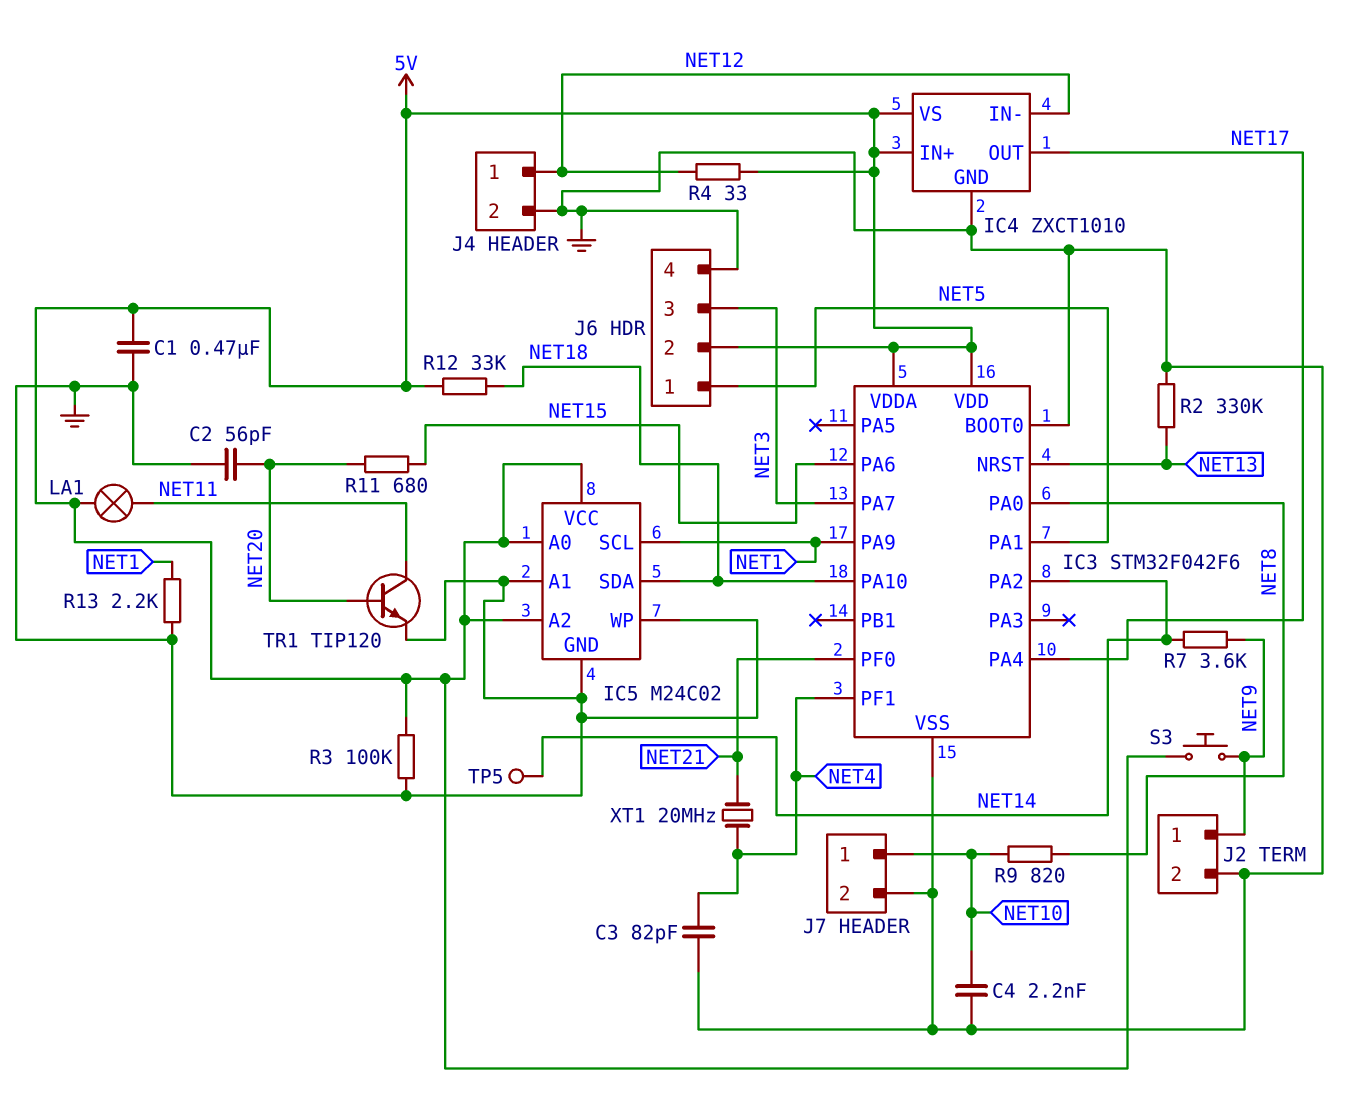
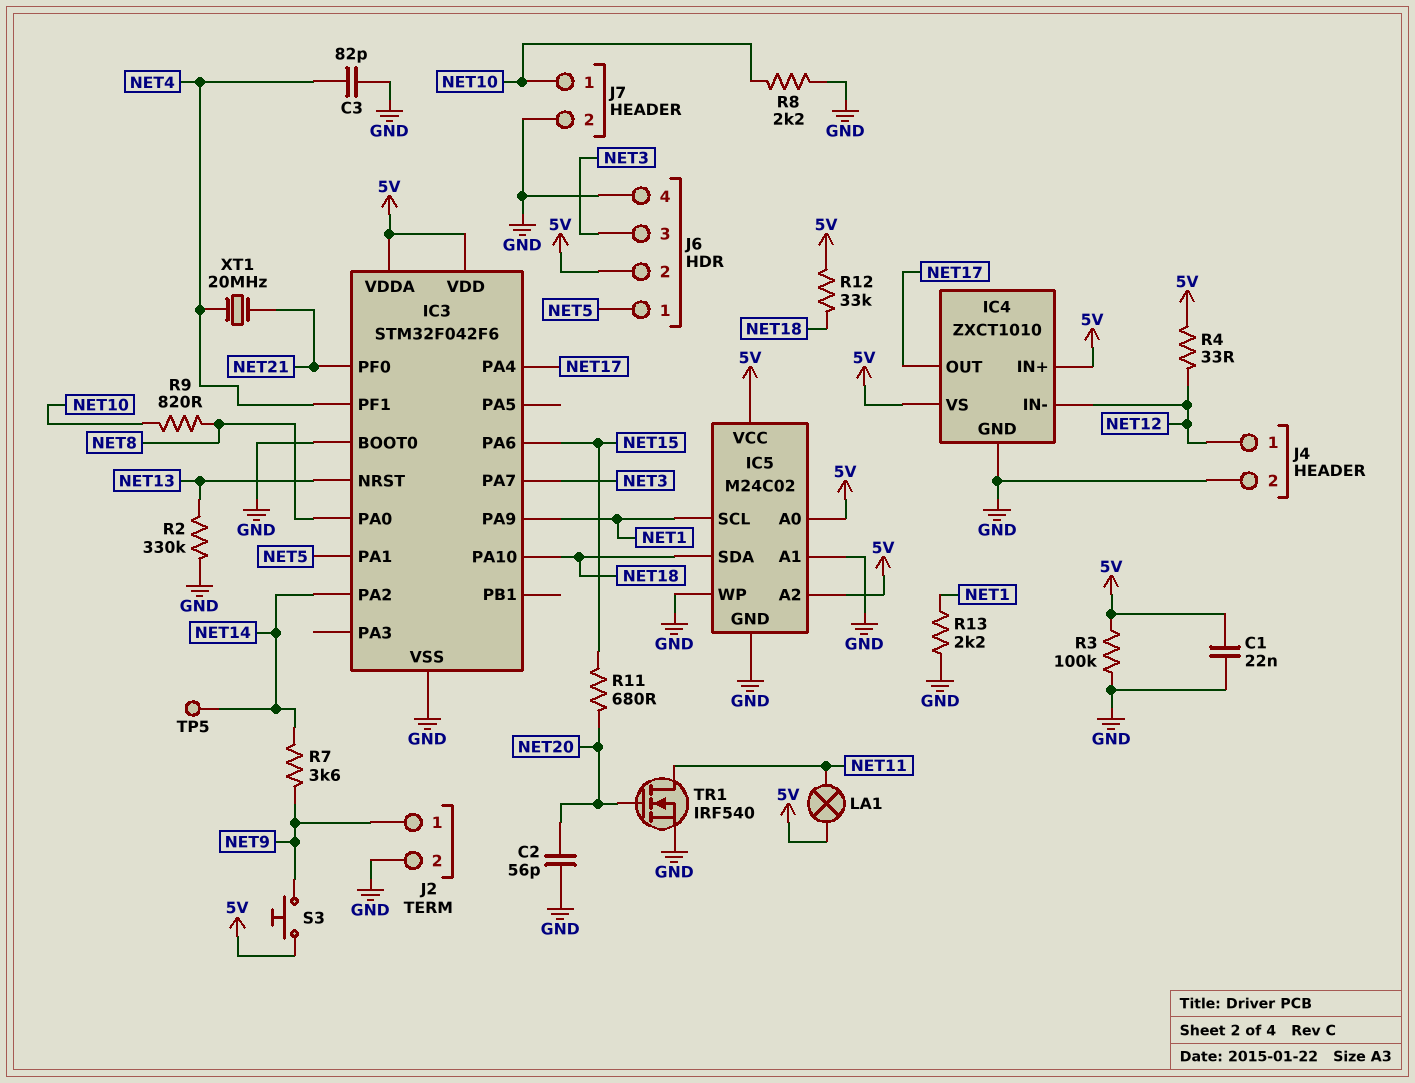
C1: 470nF (5V, GND) -> 22nF (5V, GND)
C4: 2.2nF (GND, NET10) -> none
R8: none -> 2.2k (GND, NET10)
TR1: NPN TIP120 (B NET20, C NET11, E GND) -> NMOS IRF540 (G NET20, D NET11, S GND)

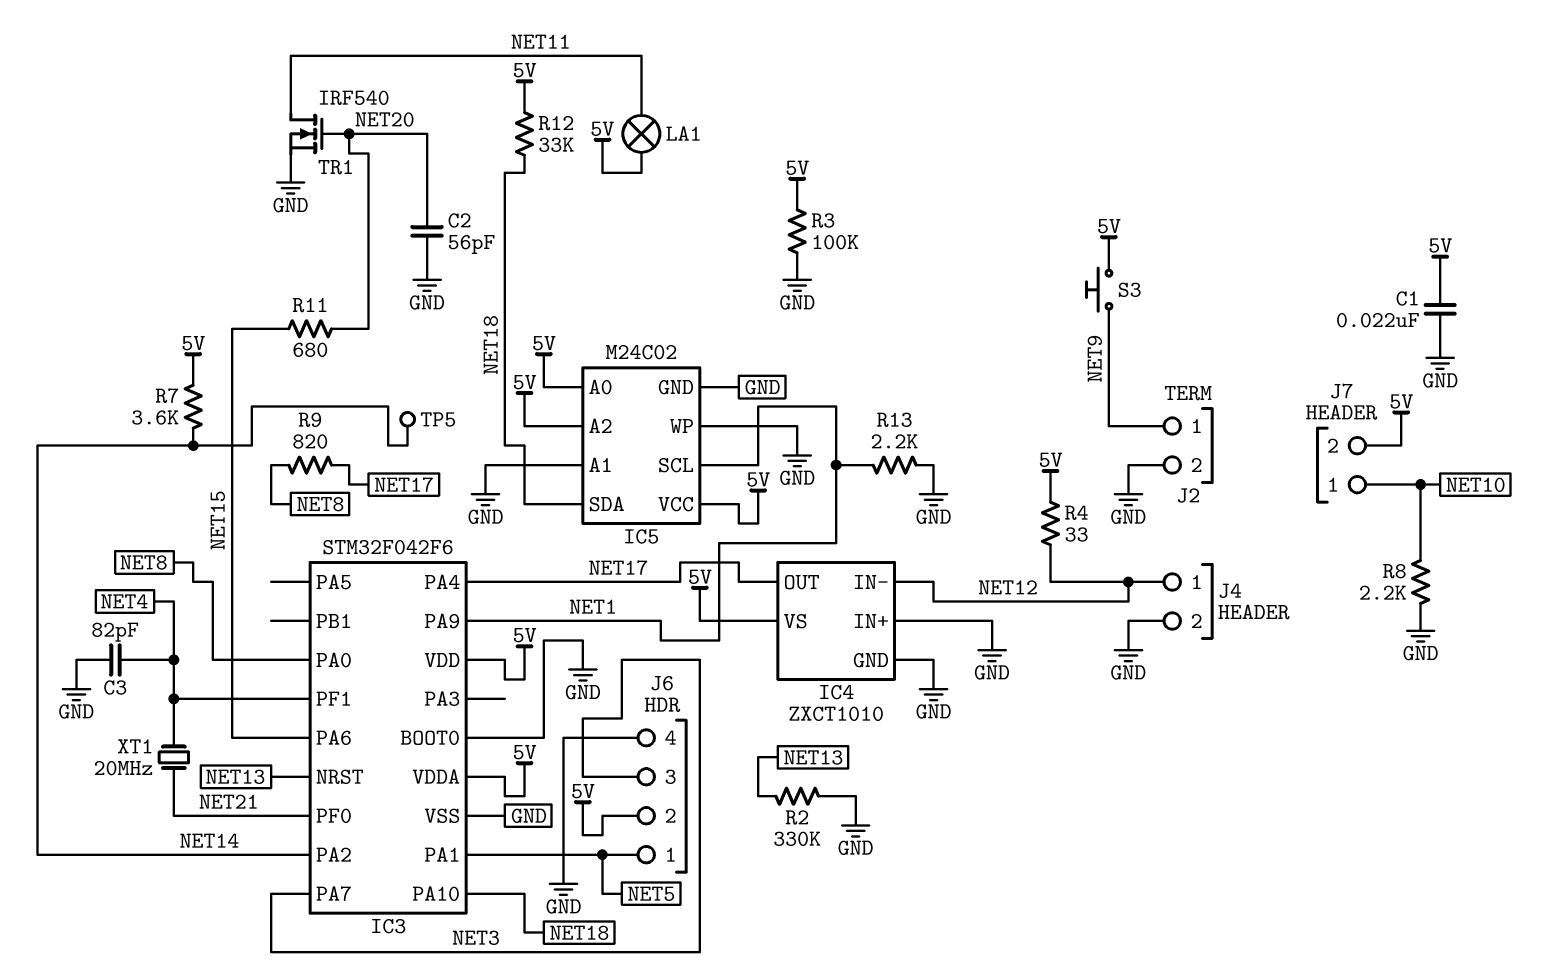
IC4 pin IN+: 5V -> GND
J7 pin 2: GND -> 5V
R7: 3.6k (NET9, NET14) -> 3.6k (5V, NET14)
R9: 820 (NET8, NET10) -> 820 (NET8, NET17)

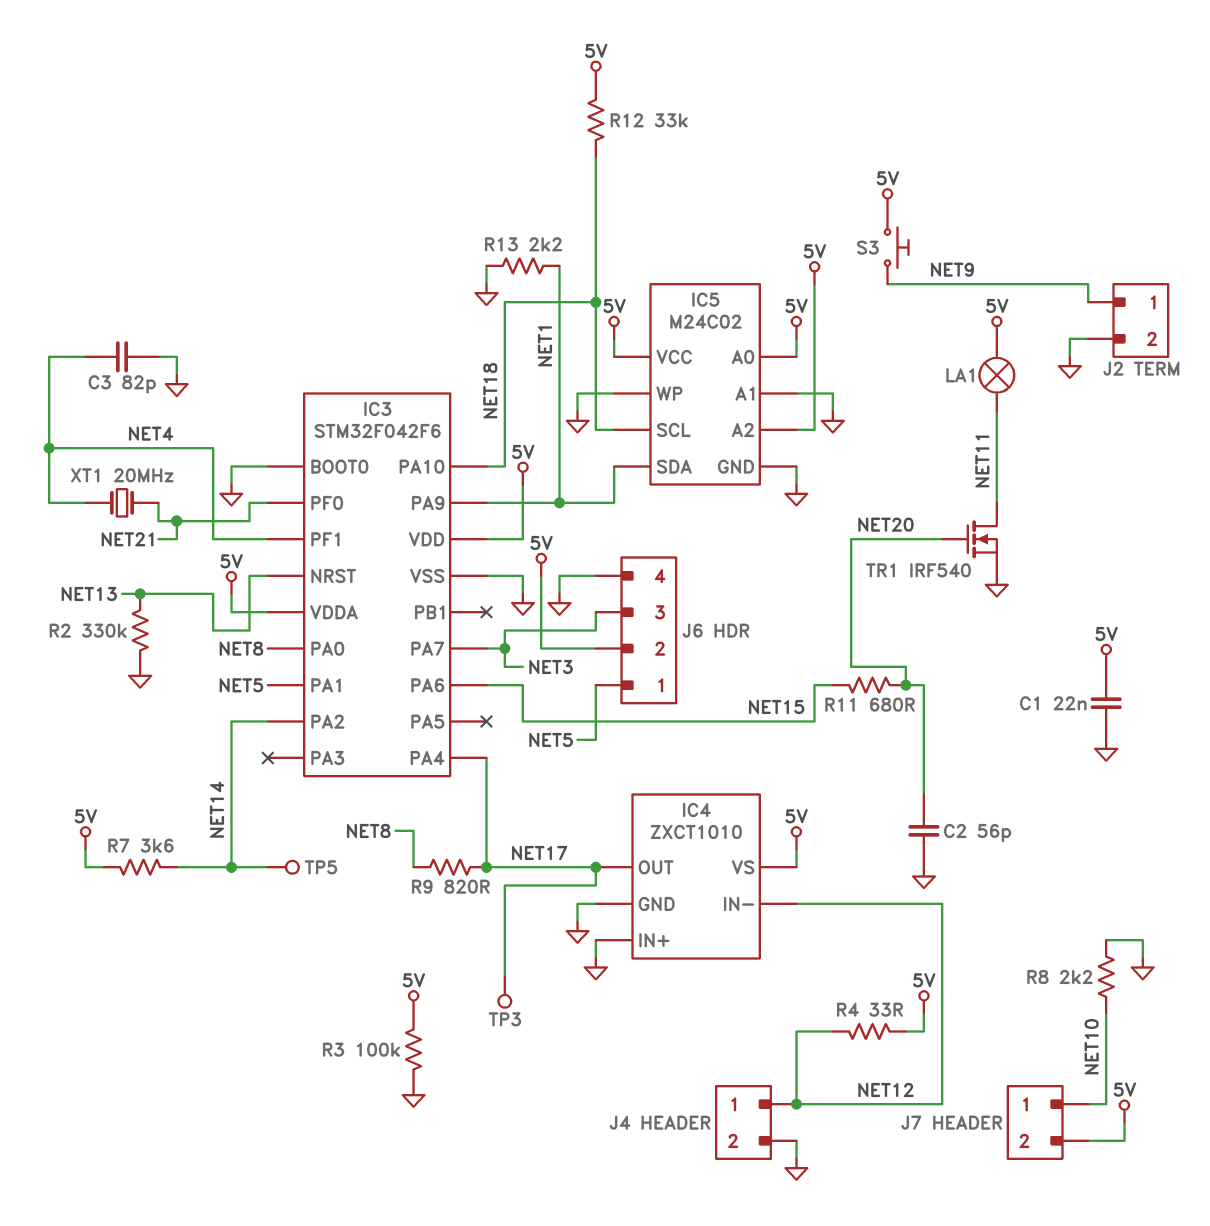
IC5 pin SCL: NET1 -> NET18
IC5 pin SDA: NET18 -> NET1
TP3: none -> test point (NET17)

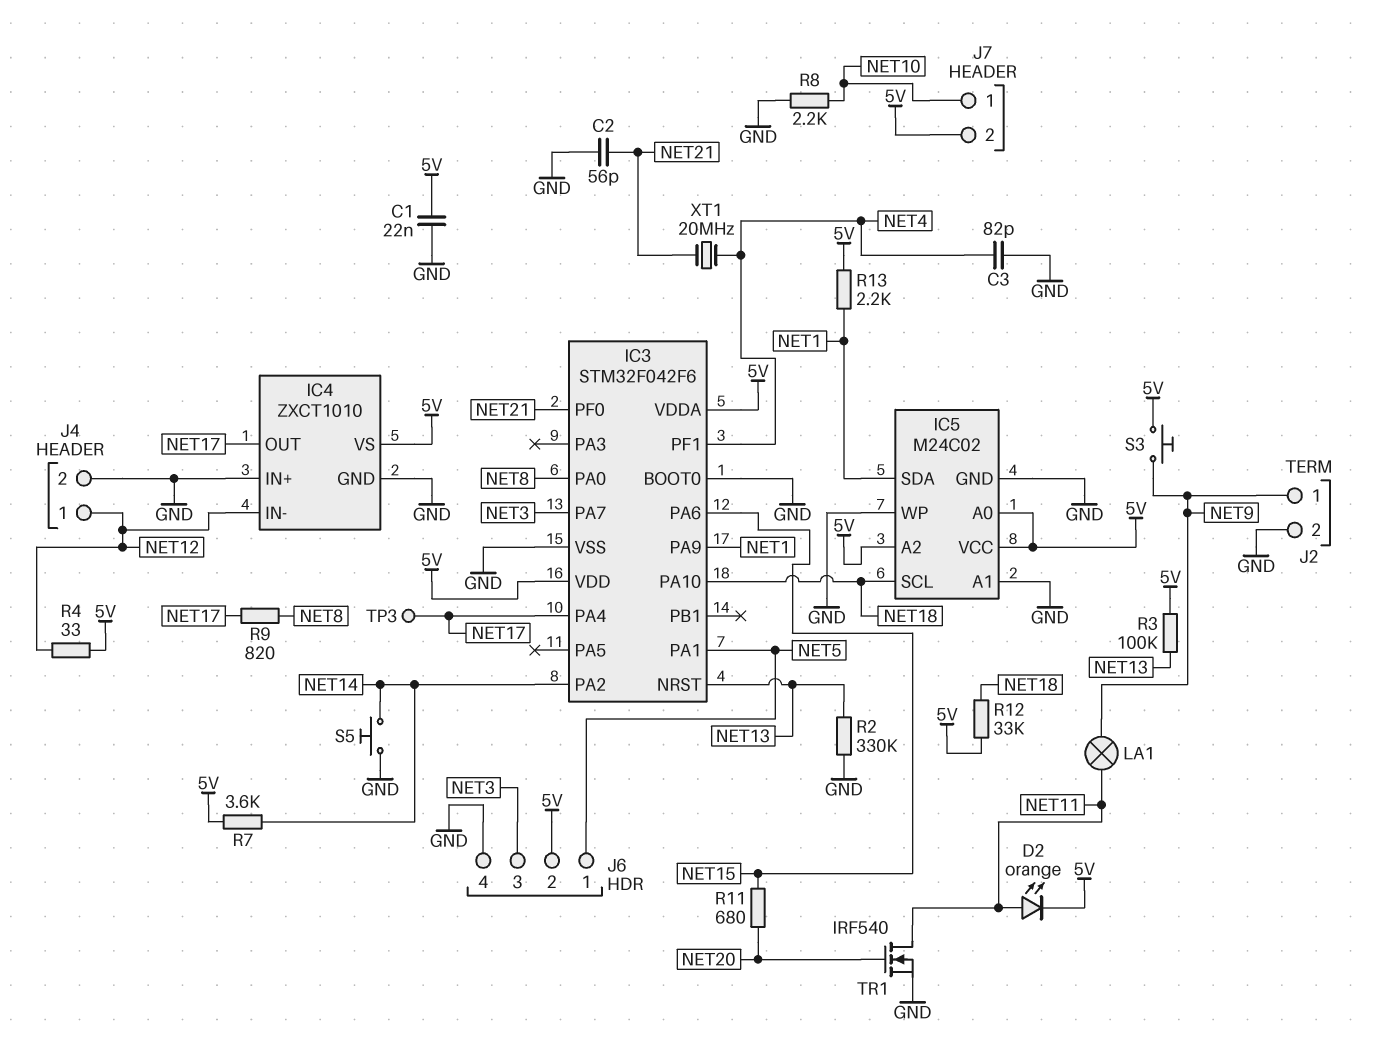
C2: 56pF (GND, NET20) -> 56pF (GND, NET21)
D2: none -> LED orange (A NET11, K 5V)
LA1: lamp (5V, NET11) -> lamp (NET9, NET11)
R3: 100k (5V, GND) -> 100k (5V, NET13)
R13: 2.2k (GND, NET1) -> 2.2k (5V, NET1)
S5: none -> button (GND, NET14)
TP5: test point (NET14) -> none

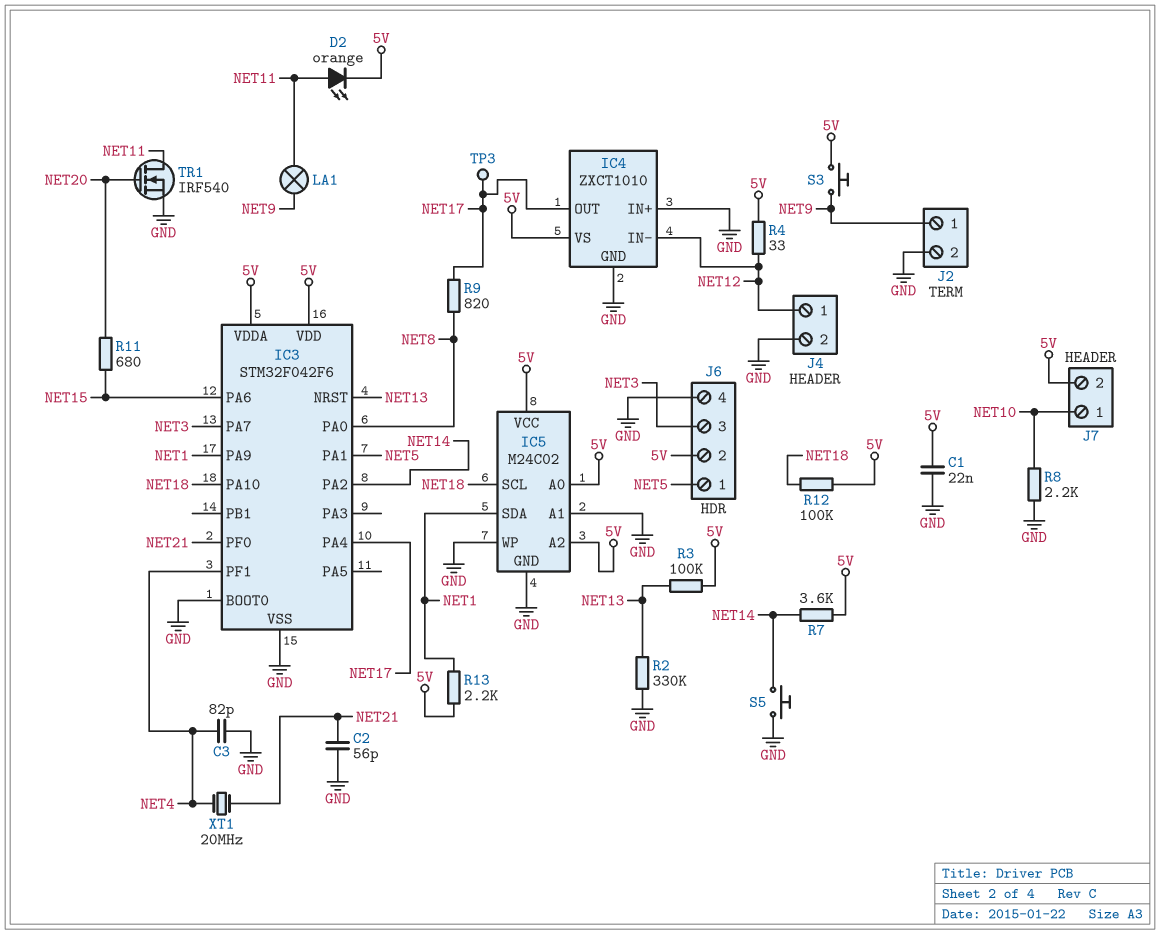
R12: 33k (5V, NET18) -> 100k (5V, NET18)

